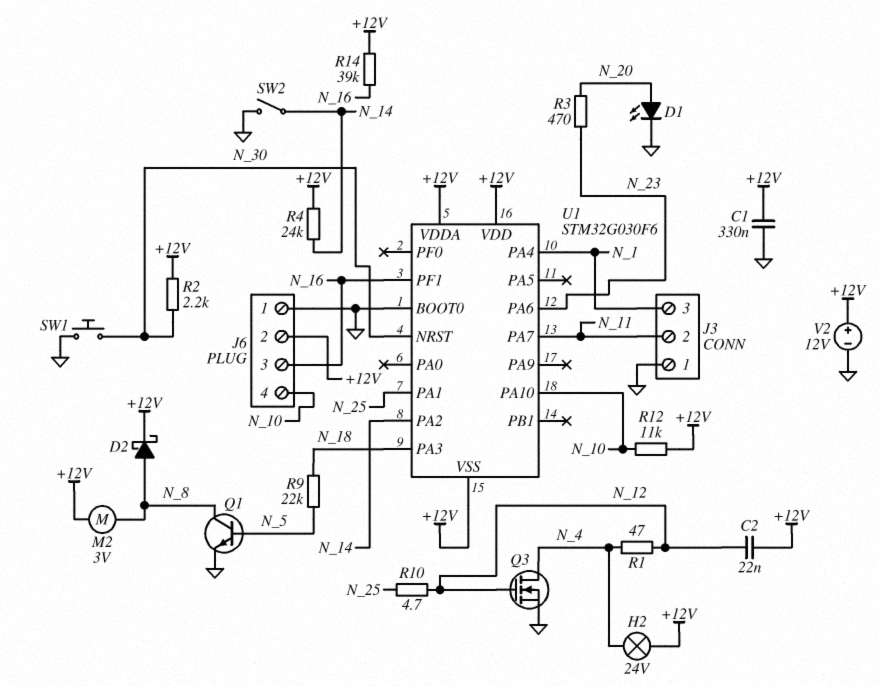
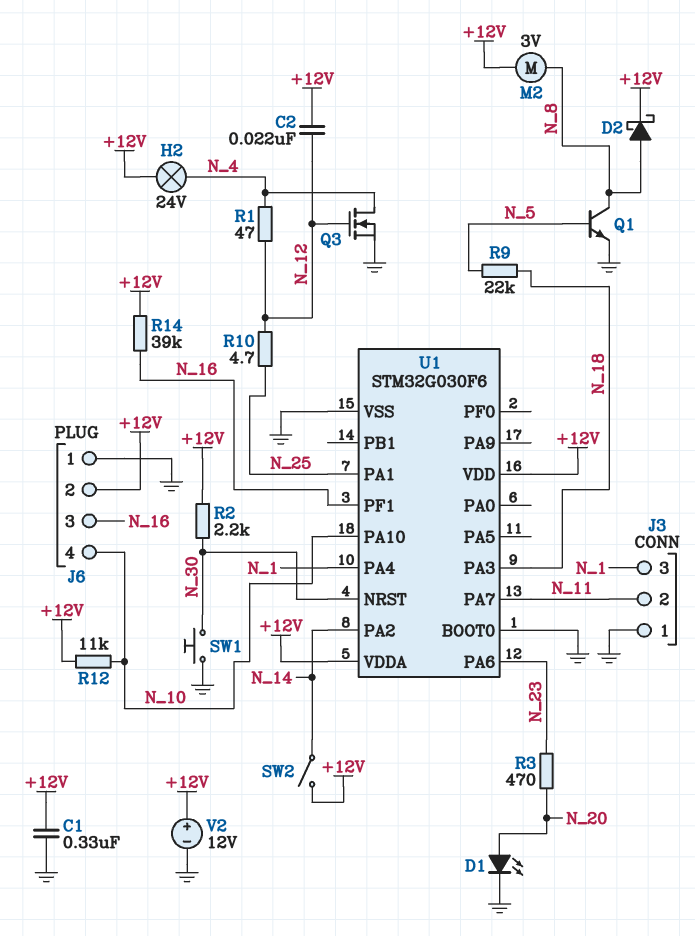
R4: 24k (+12V, N_14) -> none
SW2: switch (GND, N_14) -> switch (+12V, N_14)
U1 pin VSS: +12V -> GND

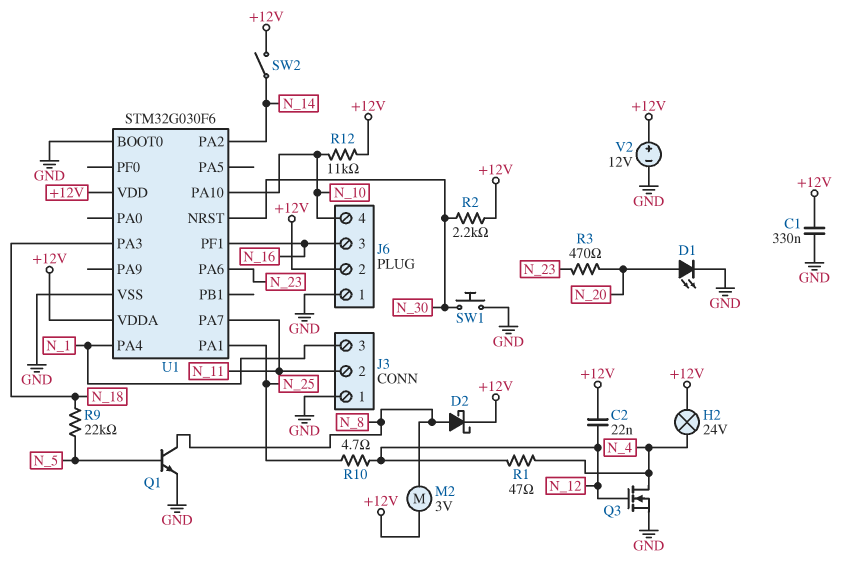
R14: 39k (+12V, N_16) -> none

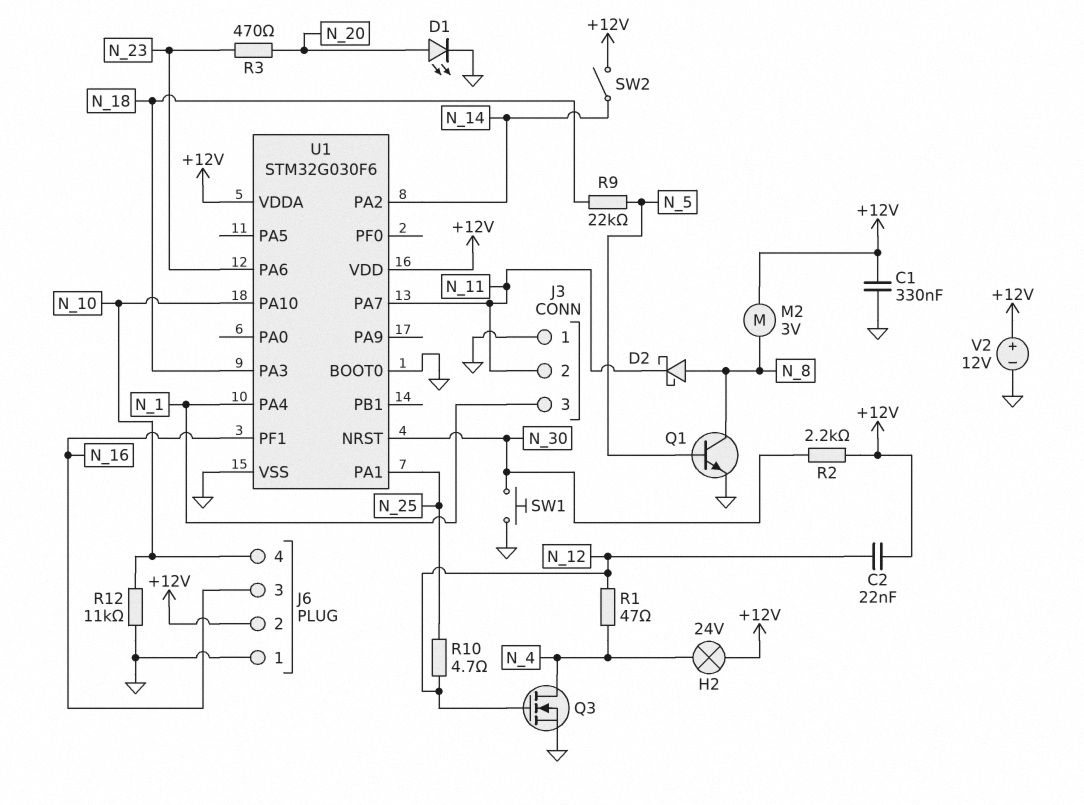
D2: schottky (A N_8, K +12V) -> schottky (A N_8, K N_11)
R12: 11k (+12V, N_10) -> 11k (GND, N_10)

